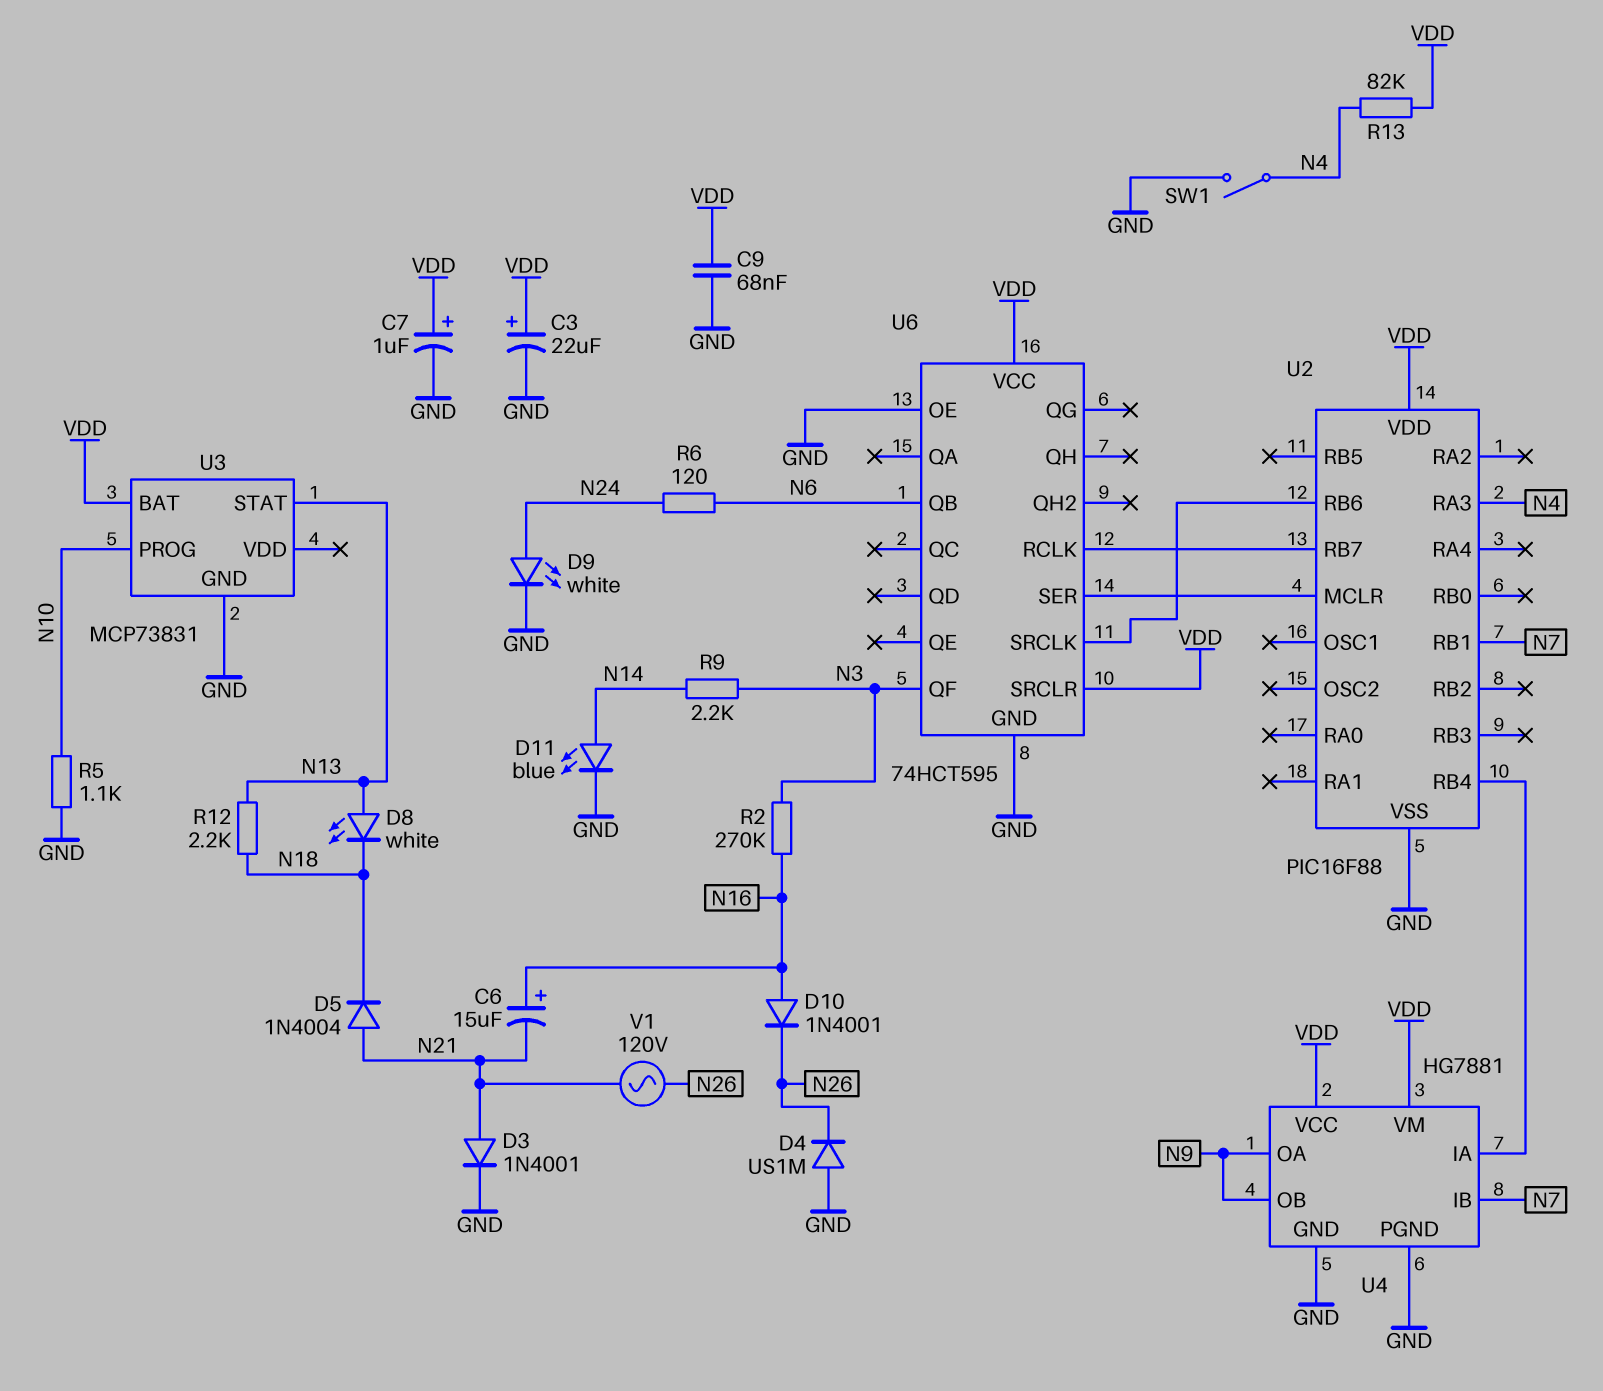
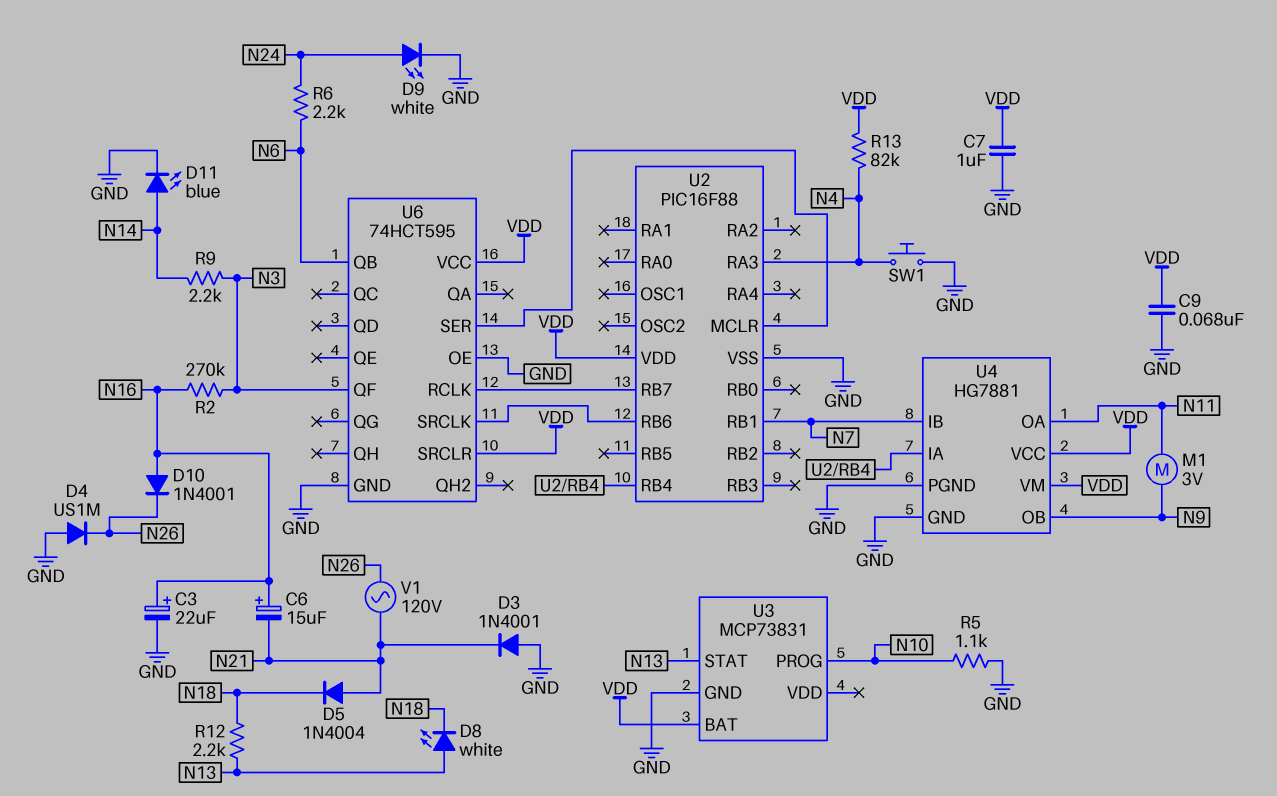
C3: 22uF (plus VDD, minus GND) -> 22uF (plus N16, minus GND)
C7: 1uF (plus VDD, minus GND) -> 1uF (GND, VDD)
D3: diode 1N4001 (A N21, K GND) -> diode 1N4001 (A GND, K N21)
M1: none -> motor 3V (N9, N11)
R6: 120 (N6, N24) -> 2.2k (N6, N24)
SW1: switch (GND, N4) -> button (GND, N4)
U4 pin OA: N9 -> N11

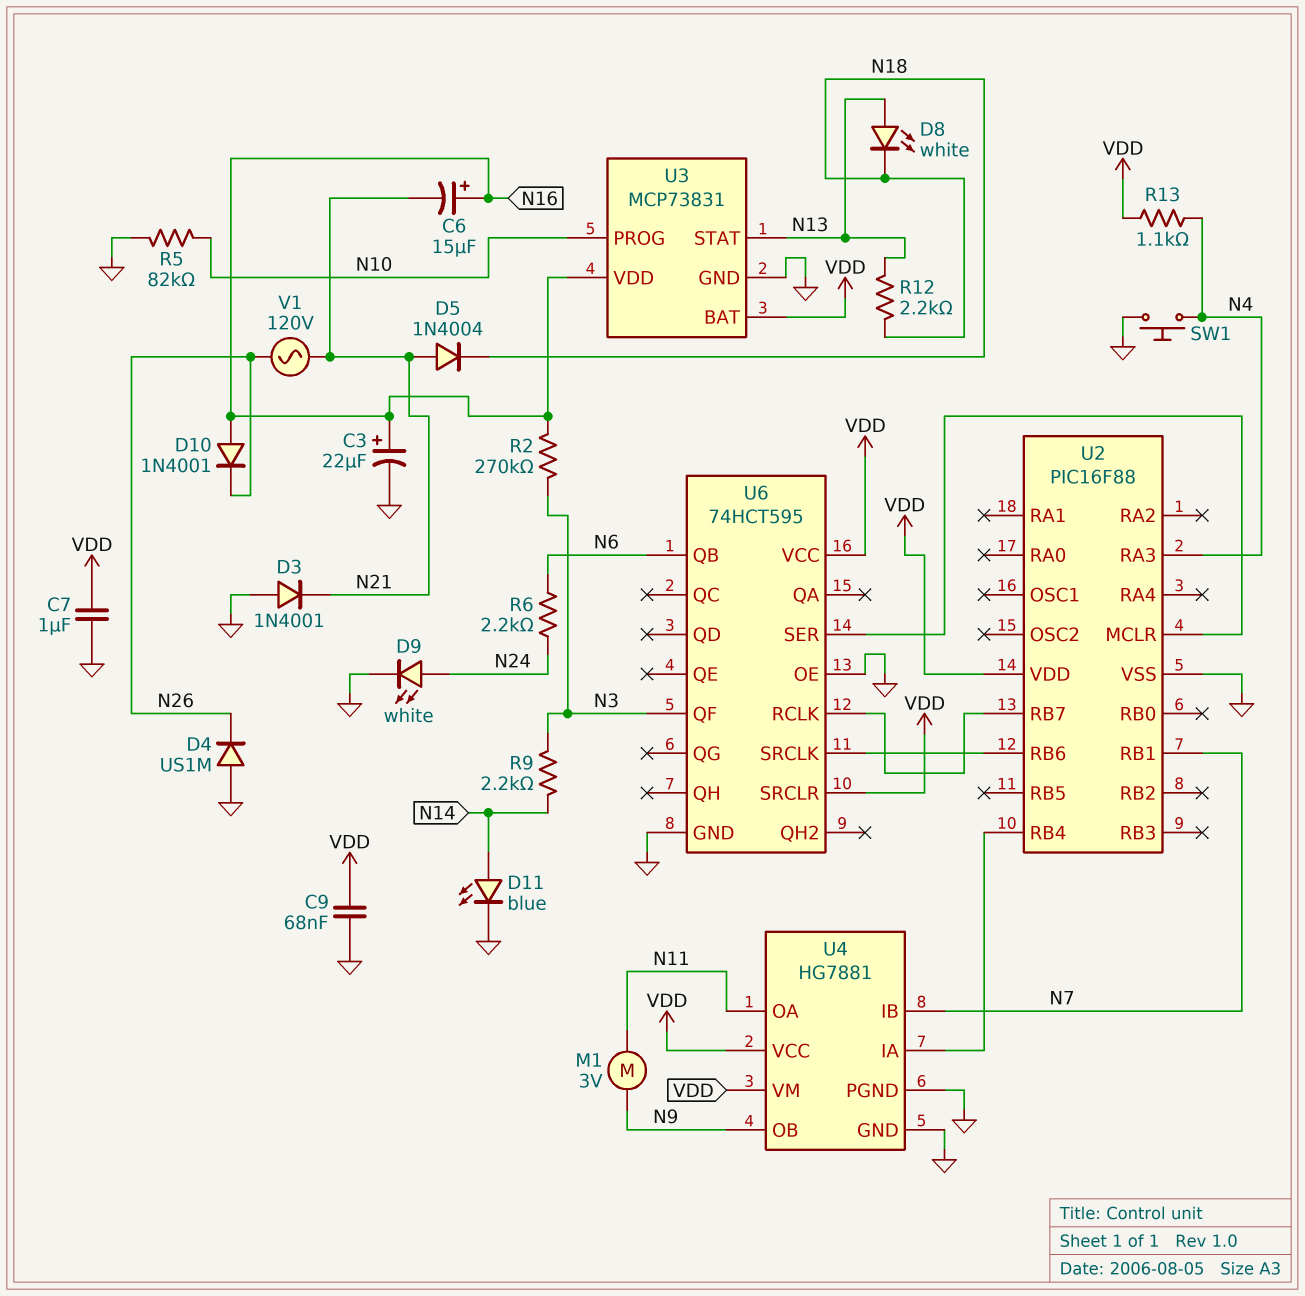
R5: 1.1k (GND, N10) -> 82k (GND, N10)
R13: 82k (N4, VDD) -> 1.1k (N4, VDD)
U3 pin VDD: none -> N16

